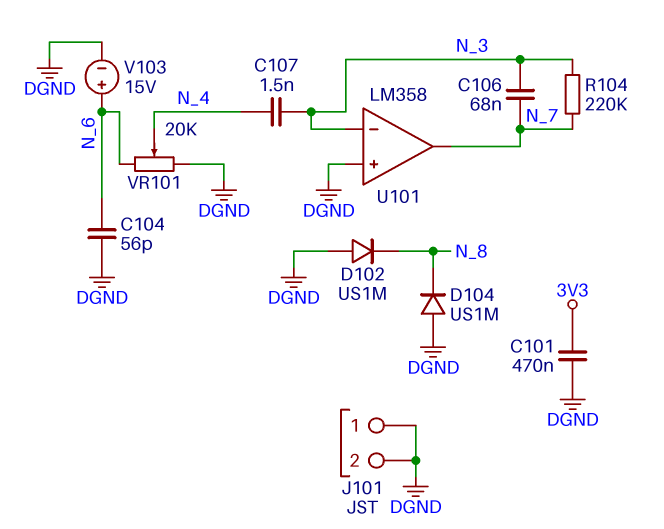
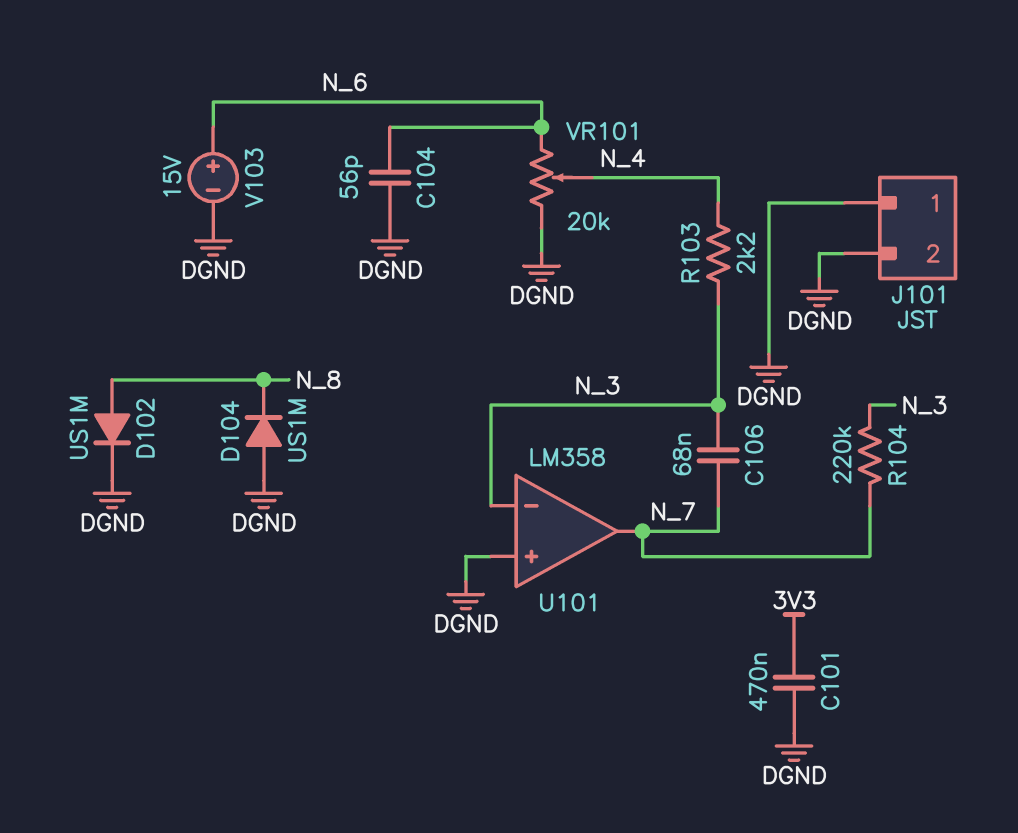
C107: 1.5nF (N_3, N_4) -> none
D102: diode US1M (A DGND, K N_8) -> diode US1M (A N_8, K DGND)
R103: none -> 2.2k (N_3, N_4)

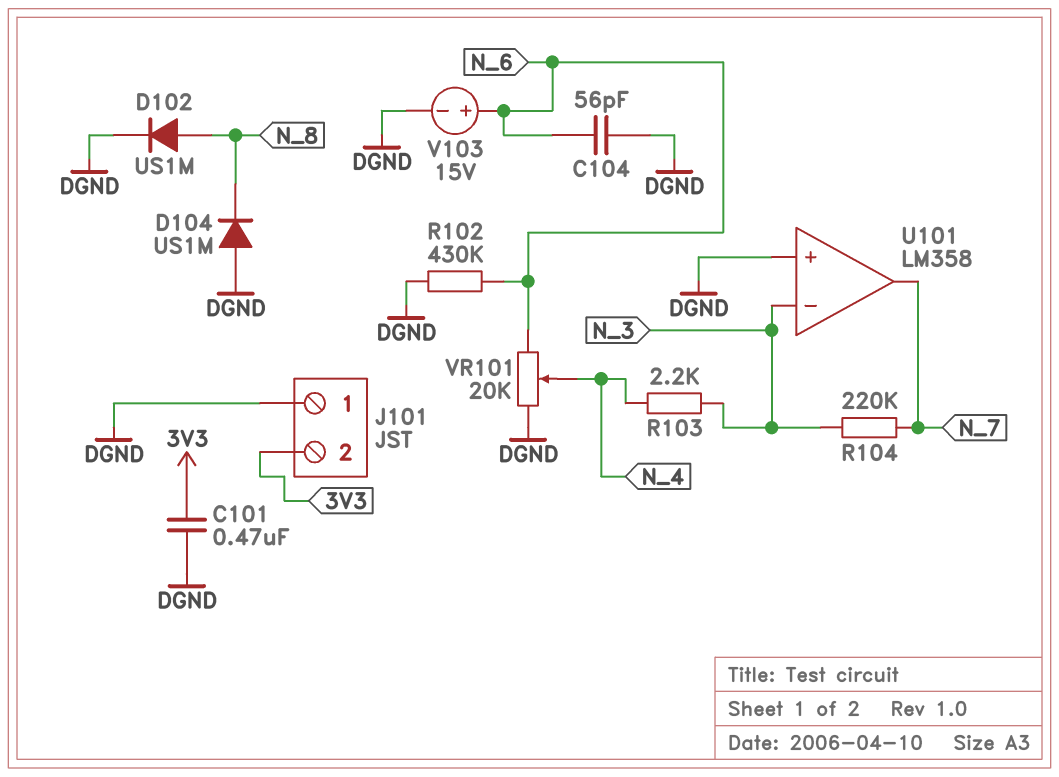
C106: 68nF (N_3, N_7) -> none
J101 pin 2: DGND -> 3V3
R102: none -> 430k (DGND, N_6)

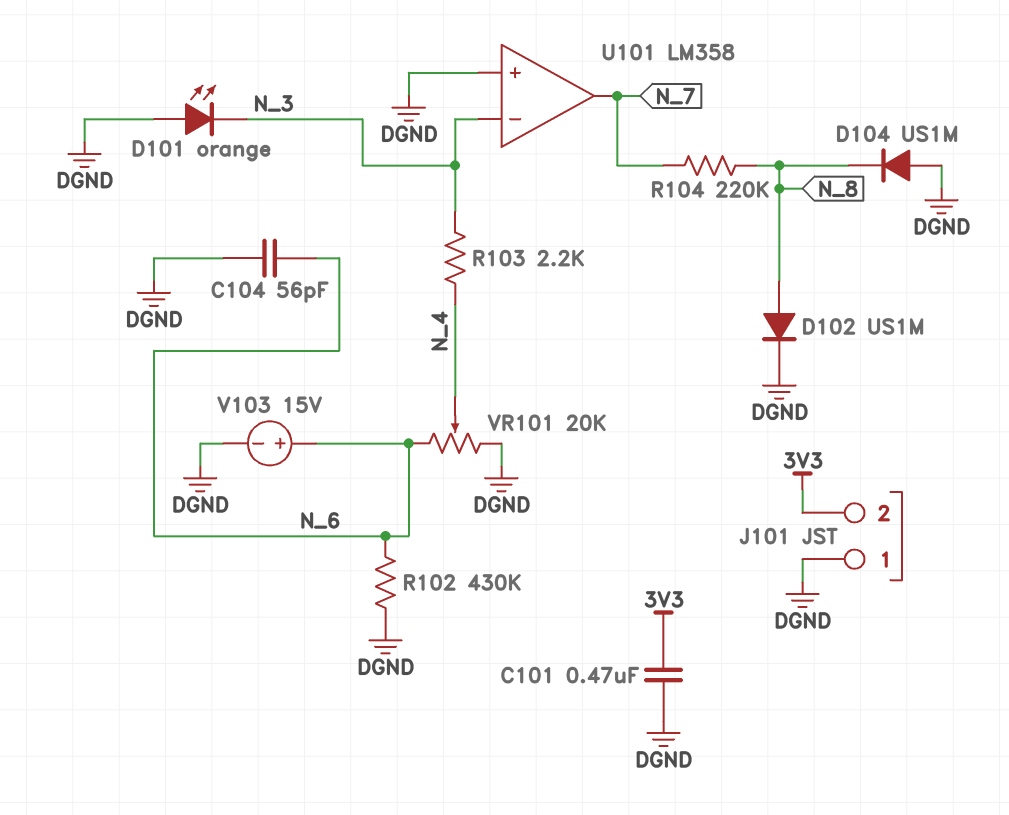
D101: none -> LED orange (A DGND, K N_3)
R104: 220k (N_3, N_7) -> 220k (N_7, N_8)

